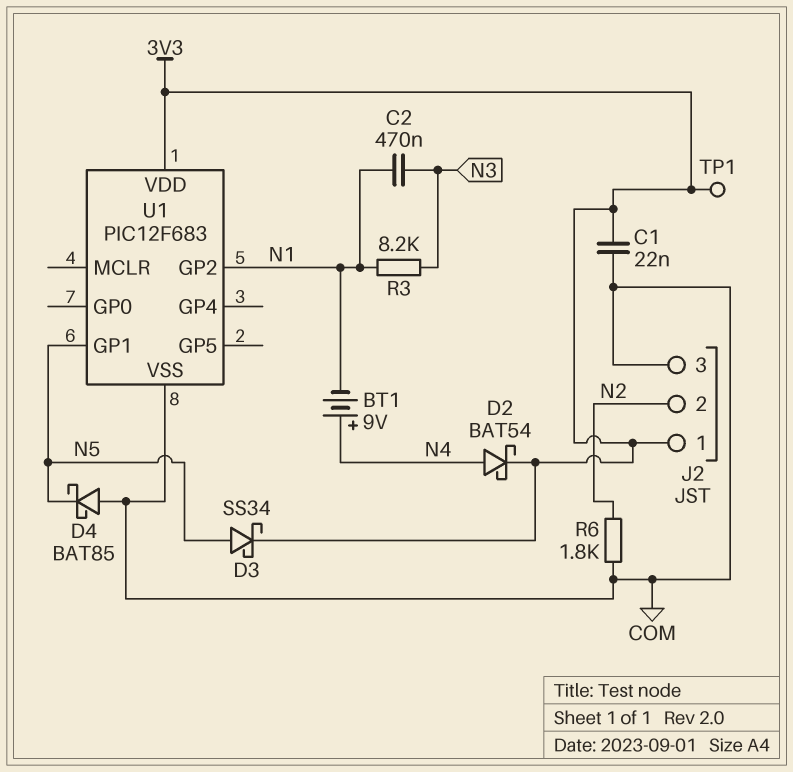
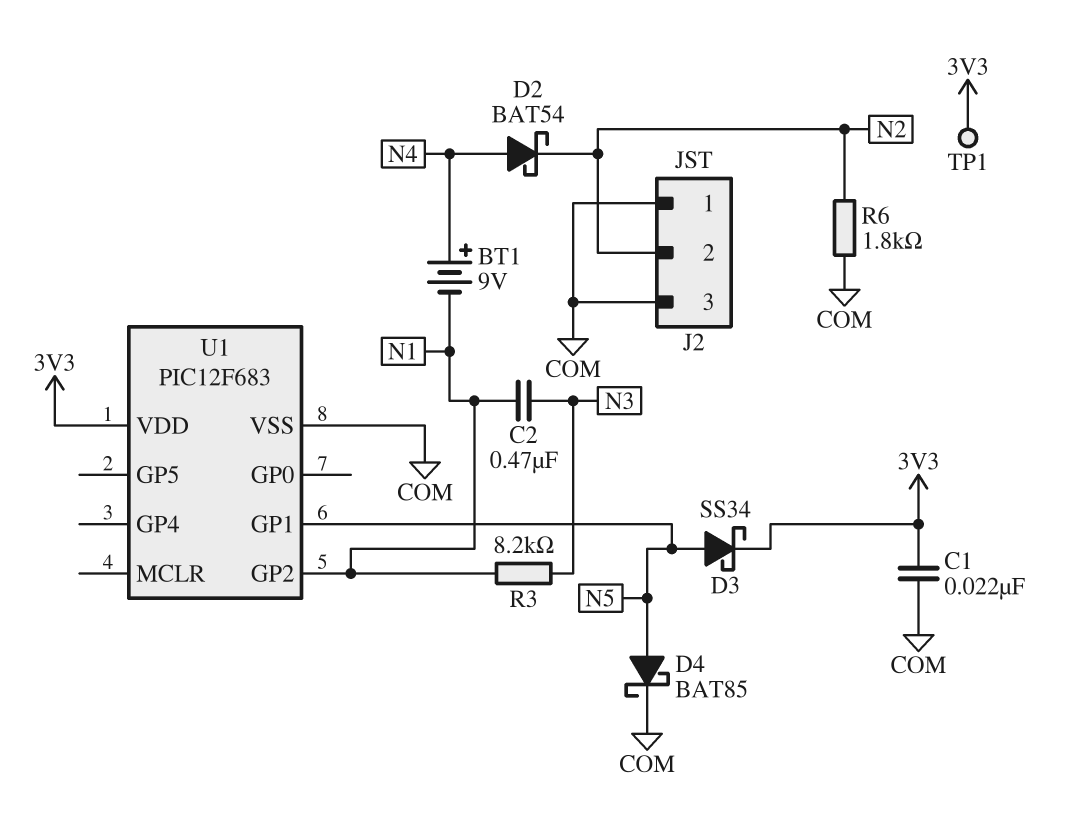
D2: schottky BAT54 (A N4, K 3V3) -> schottky BAT54 (A N4, K N2)
D4: schottky BAT85 (A COM, K N5) -> schottky BAT85 (A N5, K COM)
J2 pin 1: 3V3 -> COM

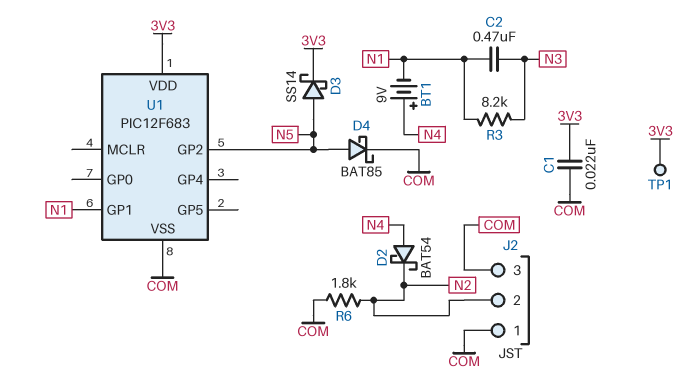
D3: schottky SS34 (A N5, K 3V3) -> schottky SS14 (A N5, K 3V3)
U1 pin GP1: N5 -> N1
U1 pin GP2: N1 -> N5

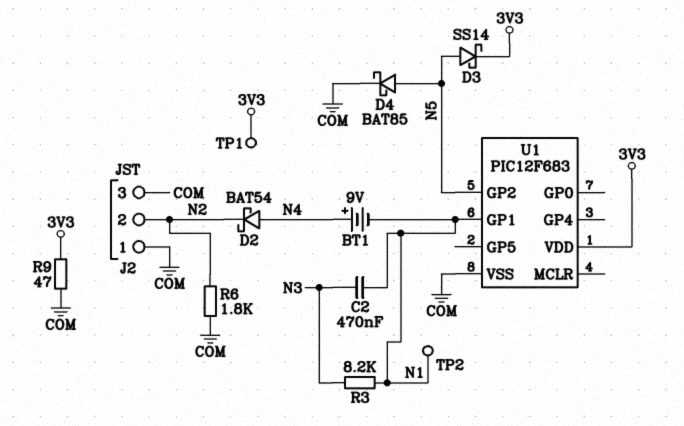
C1: 22nF (3V3, COM) -> none
R9: none -> 47 (3V3, COM)
TP2: none -> test point (N1)

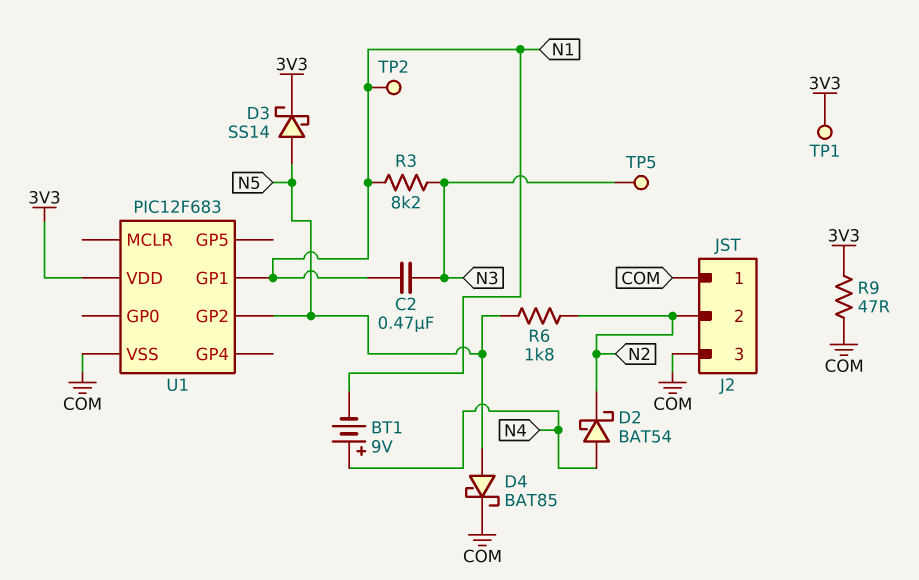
R6: 1.8k (COM, N2) -> 1.8k (N2, N5)
TP5: none -> test point (N3)

